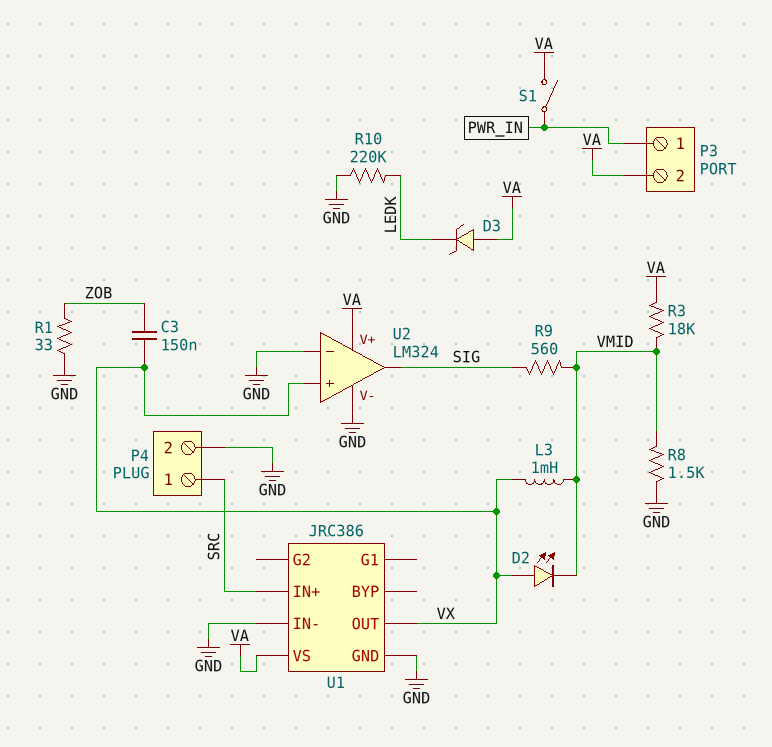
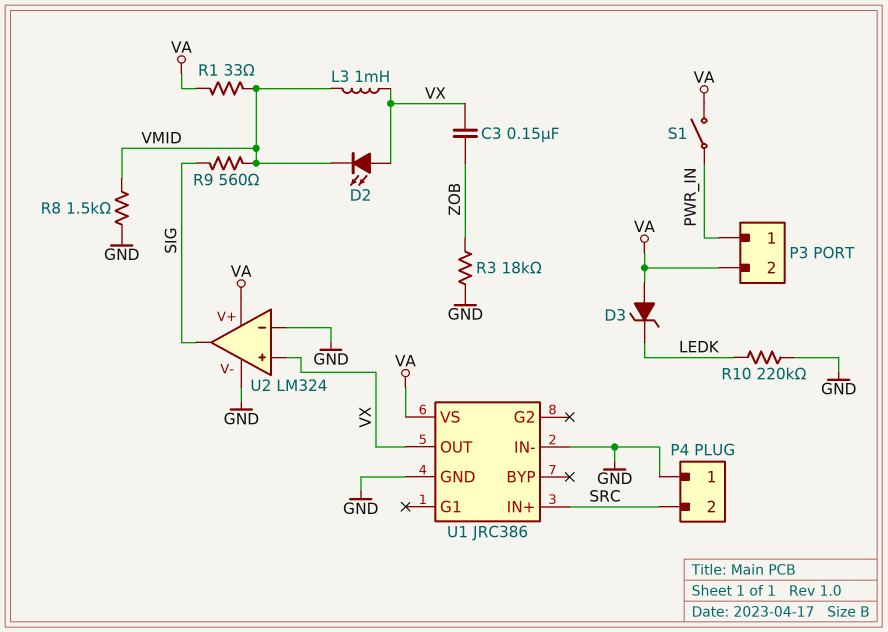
P4 pin 1: SRC -> GND
P4 pin 2: GND -> SRC
R1: 33 (GND, ZOB) -> 33 (VA, VMID)
R3: 18k (VA, VMID) -> 18k (GND, ZOB)

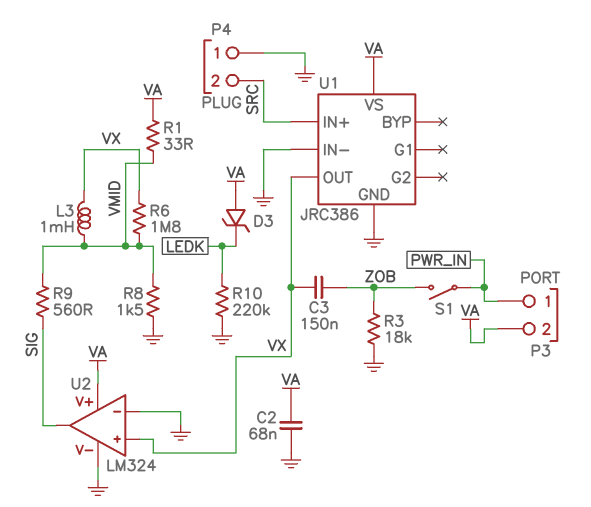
C2: none -> 68nF (GND, VA)
D2: LED (A VX, K VMID) -> none
R6: none -> 1.8M (VMID, VX)
S1: switch (PWR_IN, VA) -> switch (PWR_IN, ZOB)

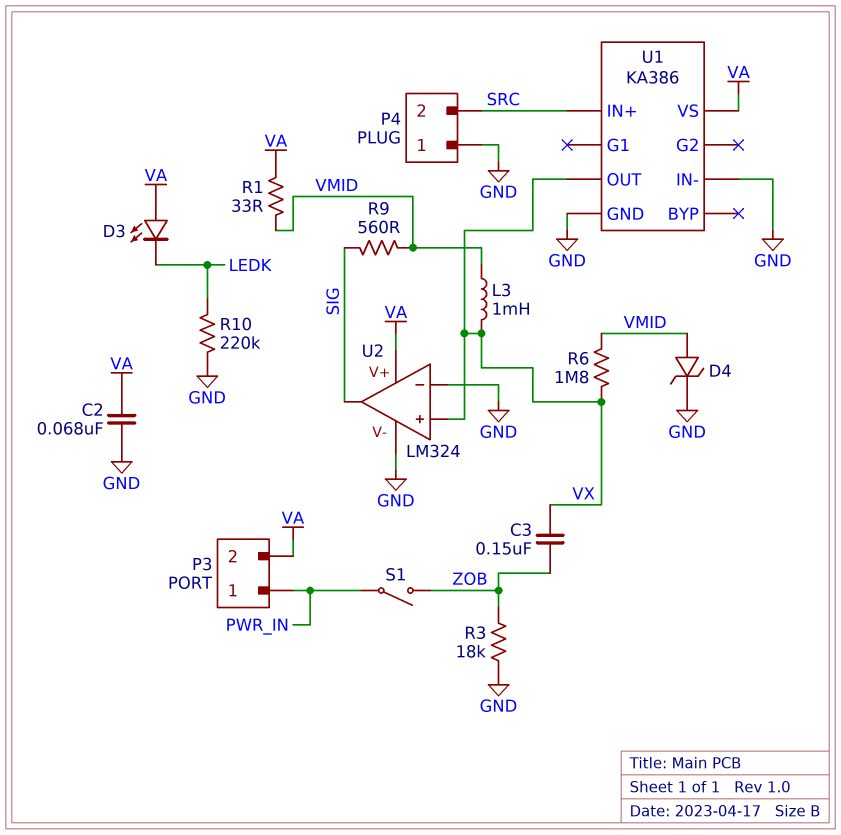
D3: zener (A VA, K LEDK) -> LED (A VA, K LEDK)
D4: none -> zener (A VMID, K GND)
R8: 1.5k (GND, VMID) -> none
U1: JRC386 -> KA386

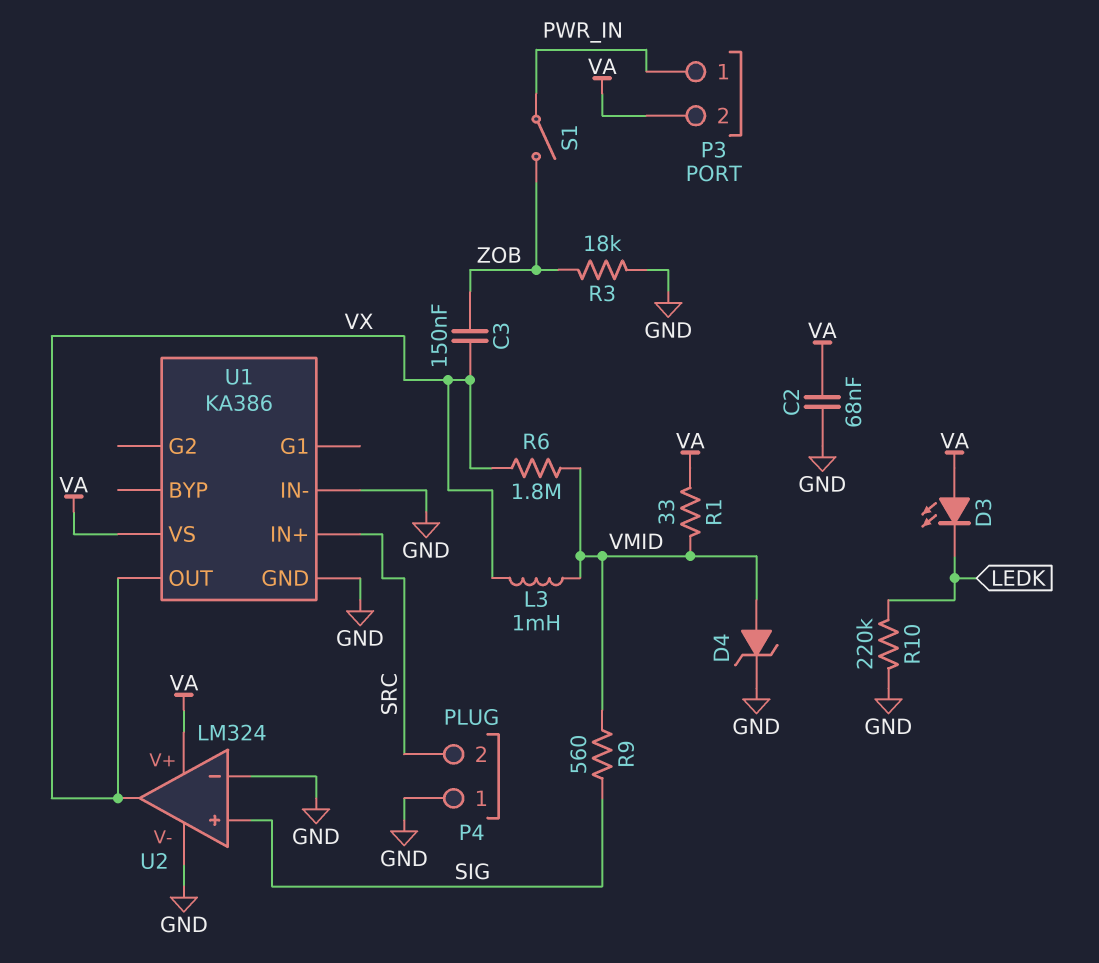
U2 pin in+: VX -> SIG
U2 pin out: SIG -> VX

